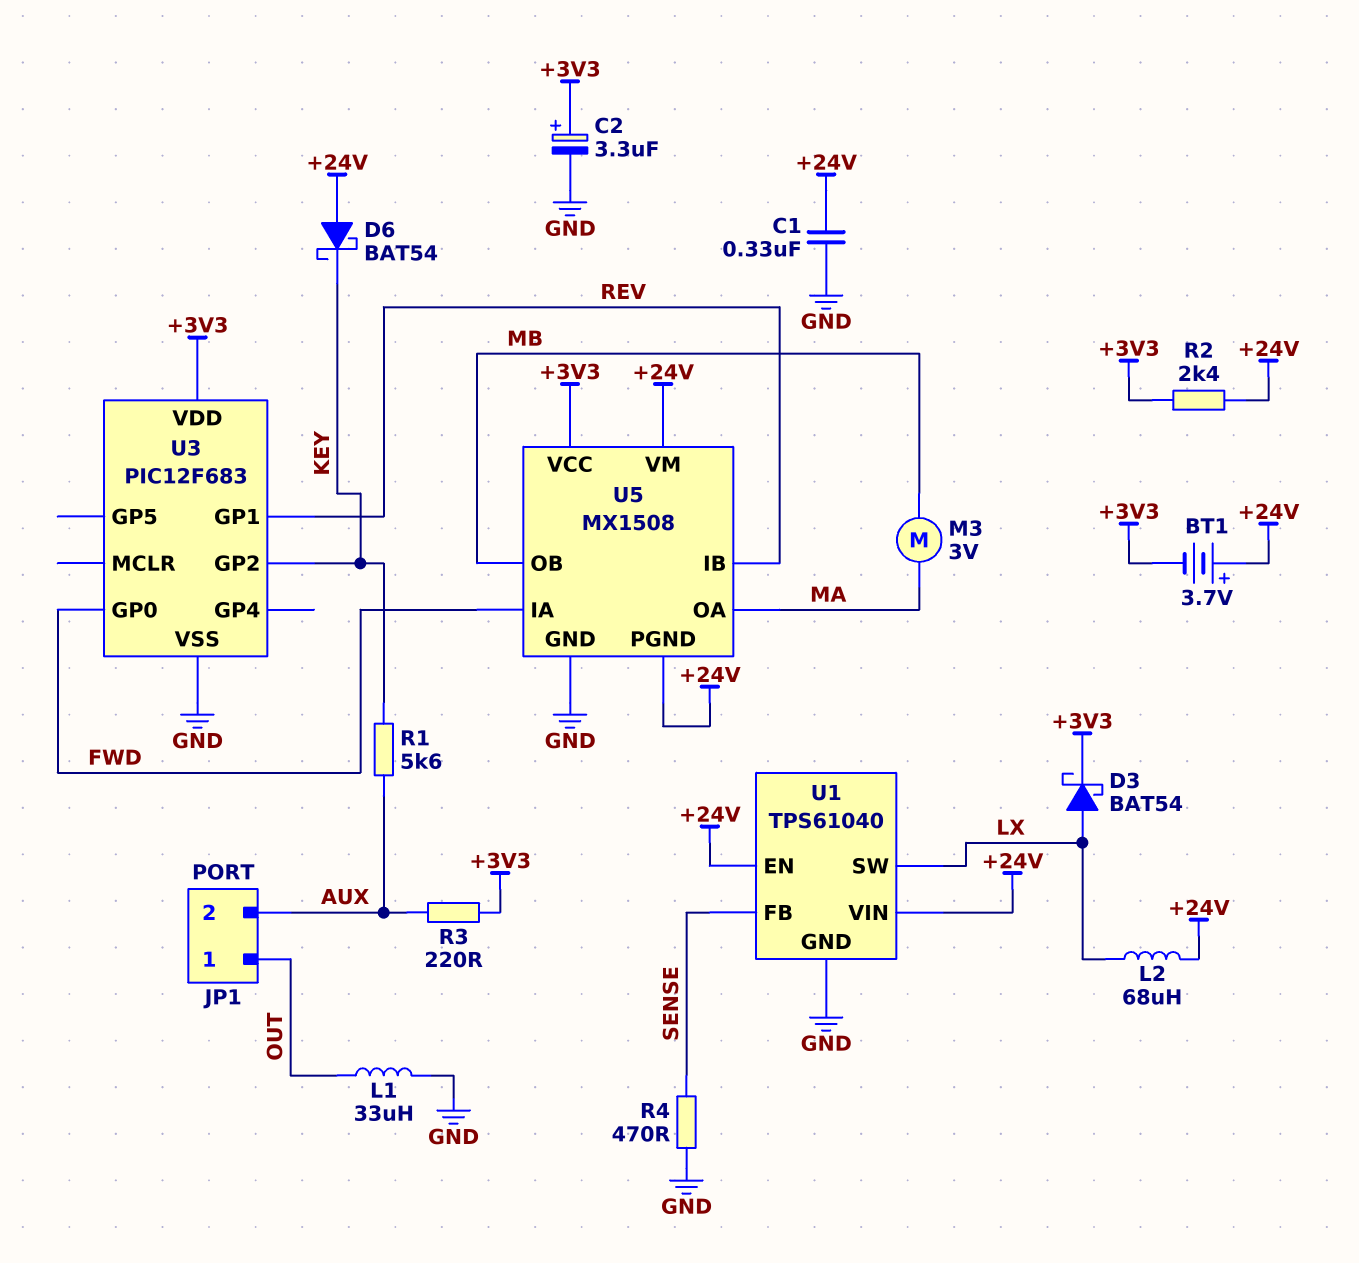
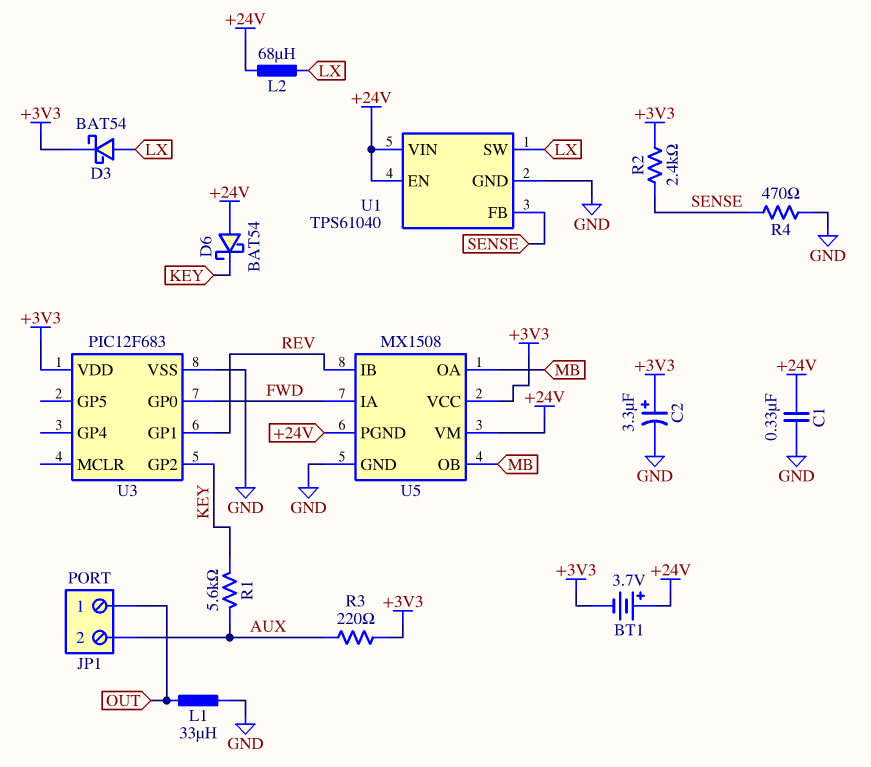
M3: motor 3V (MA, MB) -> none
R2: 2.4k (+3V3, +24V) -> 2.4k (+3V3, SENSE)
U5 pin OA: MA -> MB

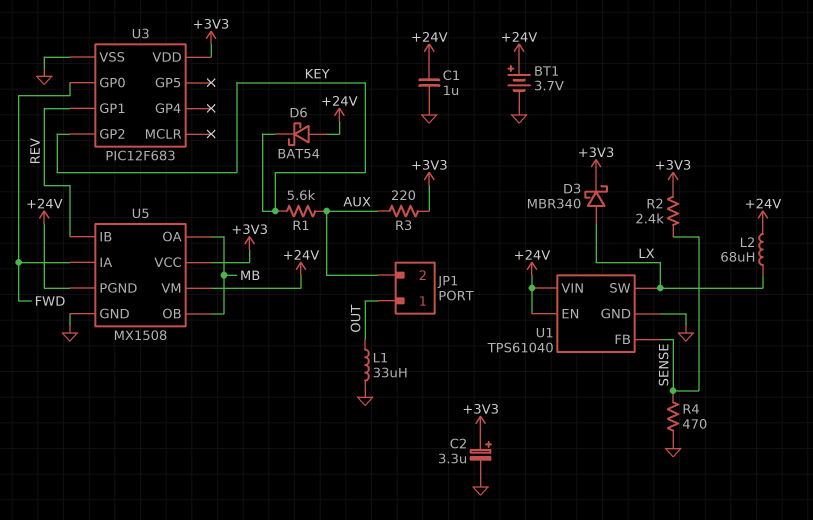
BT1: 3.7V (plus +24V, minus +3V3) -> 3.7V (plus +24V, minus GND)
C1: 330nF (+24V, GND) -> 1uF (+24V, GND)
D3: schottky BAT54 (A LX, K +3V3) -> schottky MBR340 (A LX, K +3V3)

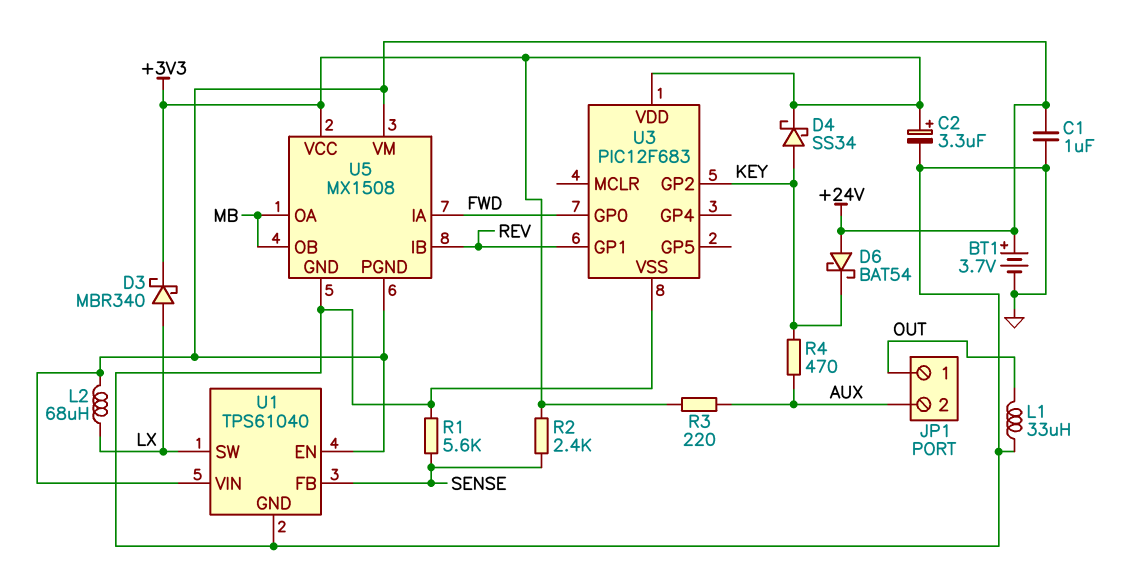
D4: none -> schottky SS34 (A KEY, K +3V3)
R1: 5.6k (AUX, KEY) -> 5.6k (GND, SENSE)
R4: 470 (GND, SENSE) -> 470 (AUX, KEY)

